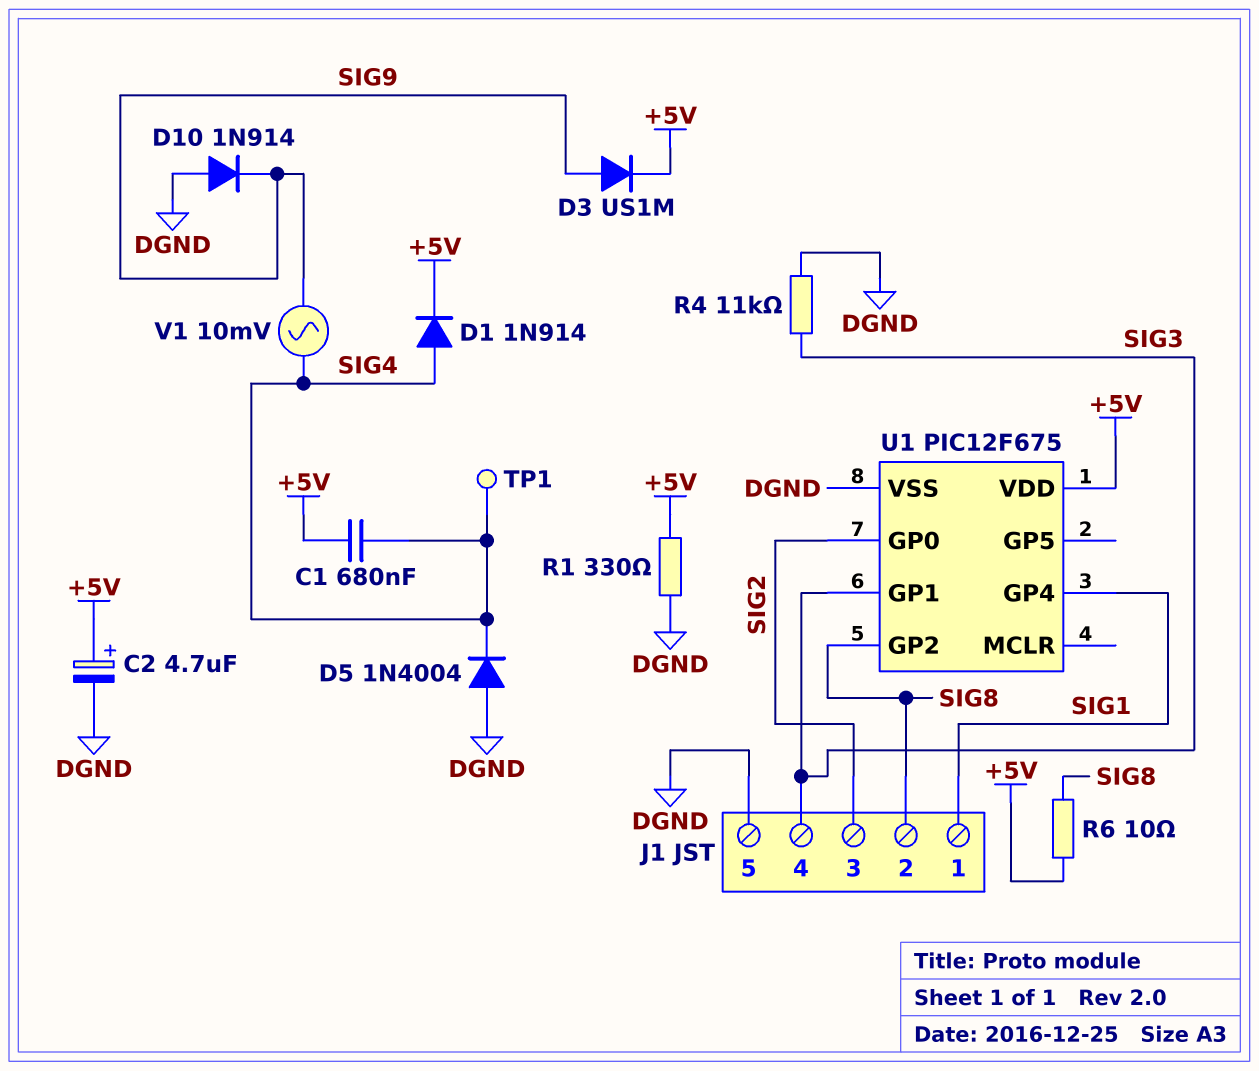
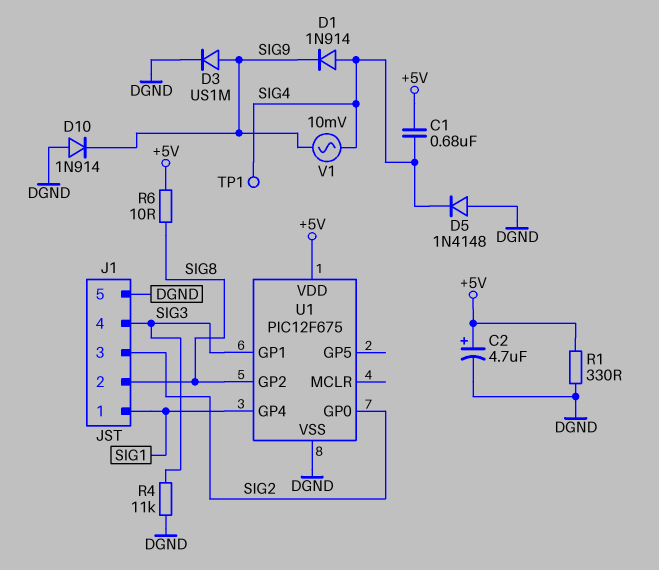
D1: diode 1N914 (A SIG4, K +5V) -> diode 1N914 (A SIG4, K SIG9)
D3: diode US1M (A SIG9, K +5V) -> diode US1M (A SIG9, K DGND)
D5: diode 1N4004 (A DGND, K SIG4) -> diode 1N4148 (A DGND, K SIG4)

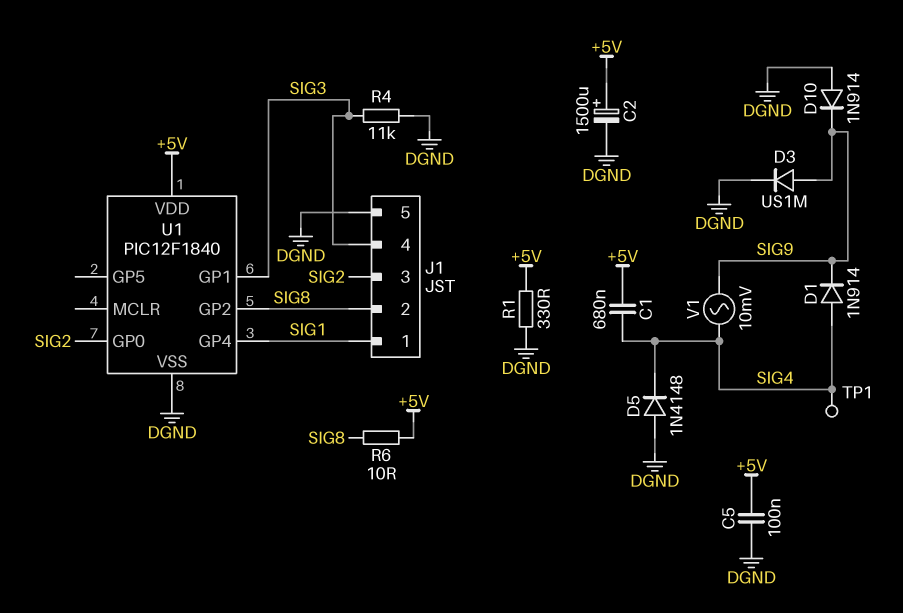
C2: 4.7uF (plus +5V, minus DGND) -> 1500uF (plus +5V, minus DGND)
C5: none -> 100nF (+5V, DGND)
U1: PIC12F675 -> PIC12F1840

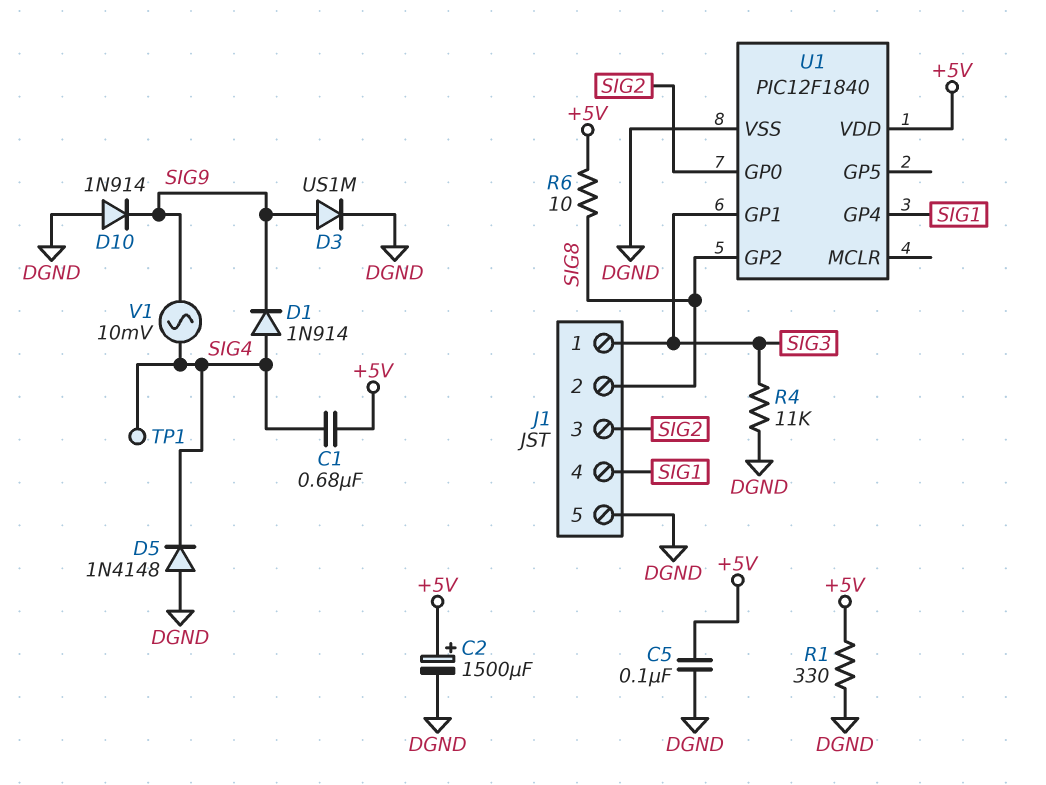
J1 pin 1: SIG1 -> SIG3
J1 pin 4: SIG3 -> SIG1

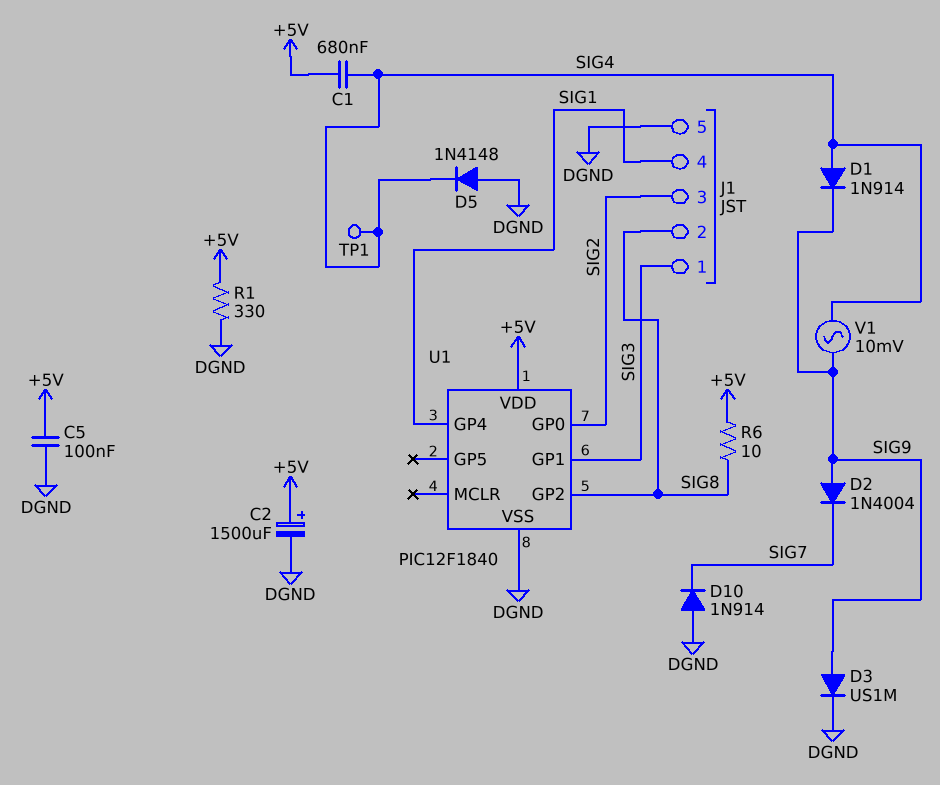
D2: none -> diode 1N4004 (A SIG9, K SIG7)
D10: diode 1N914 (A DGND, K SIG9) -> diode 1N914 (A DGND, K SIG7)
R4: 11k (DGND, SIG3) -> none

